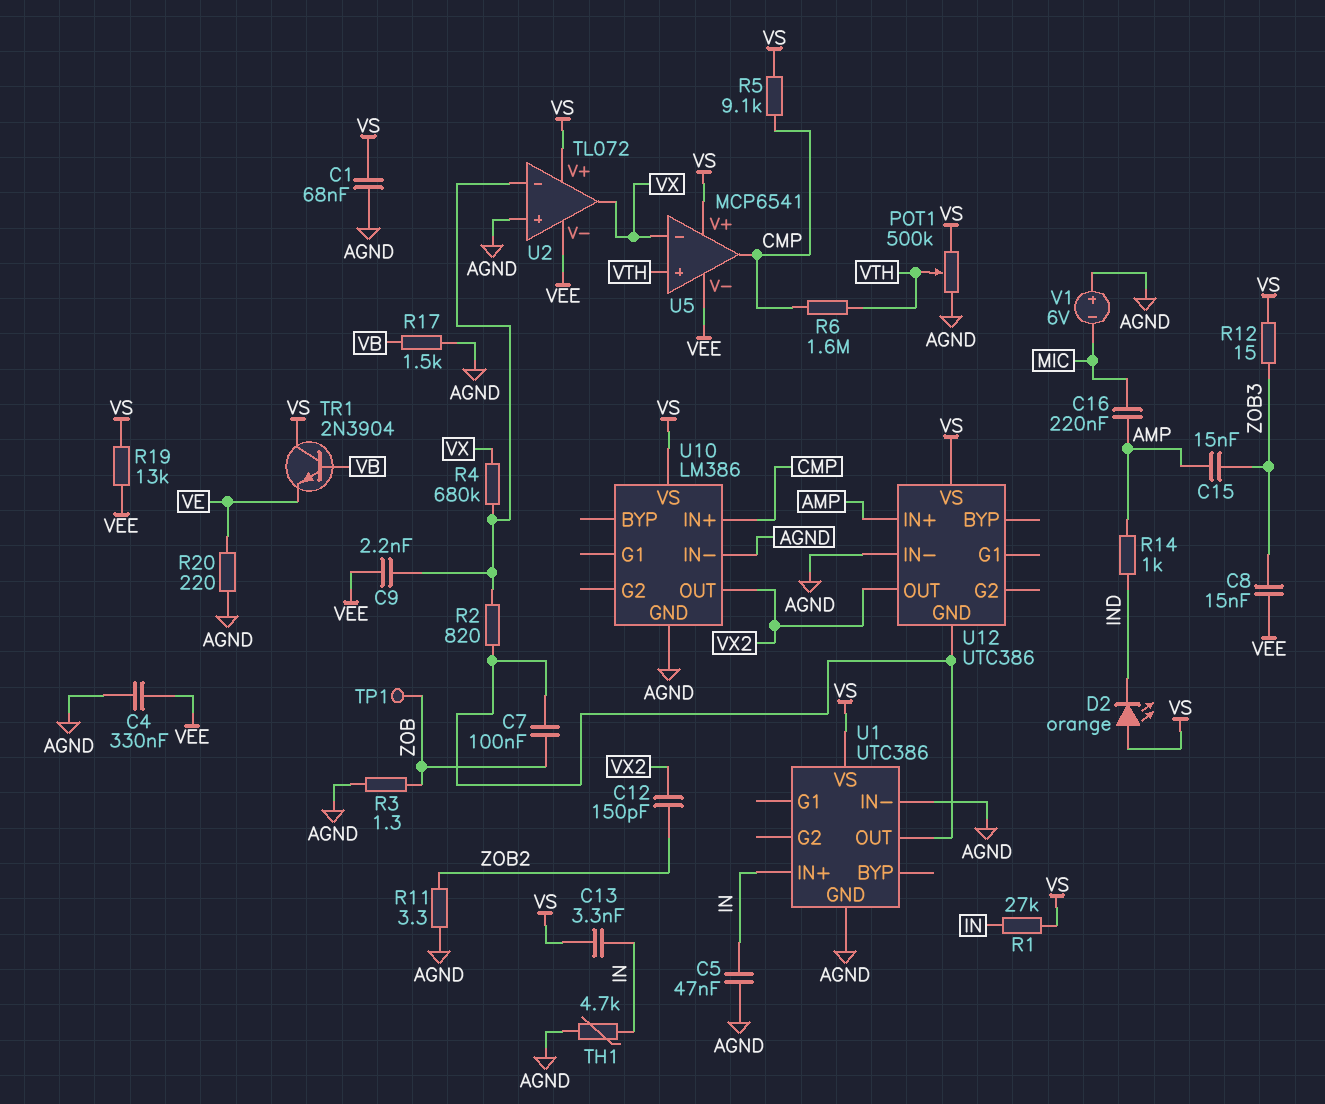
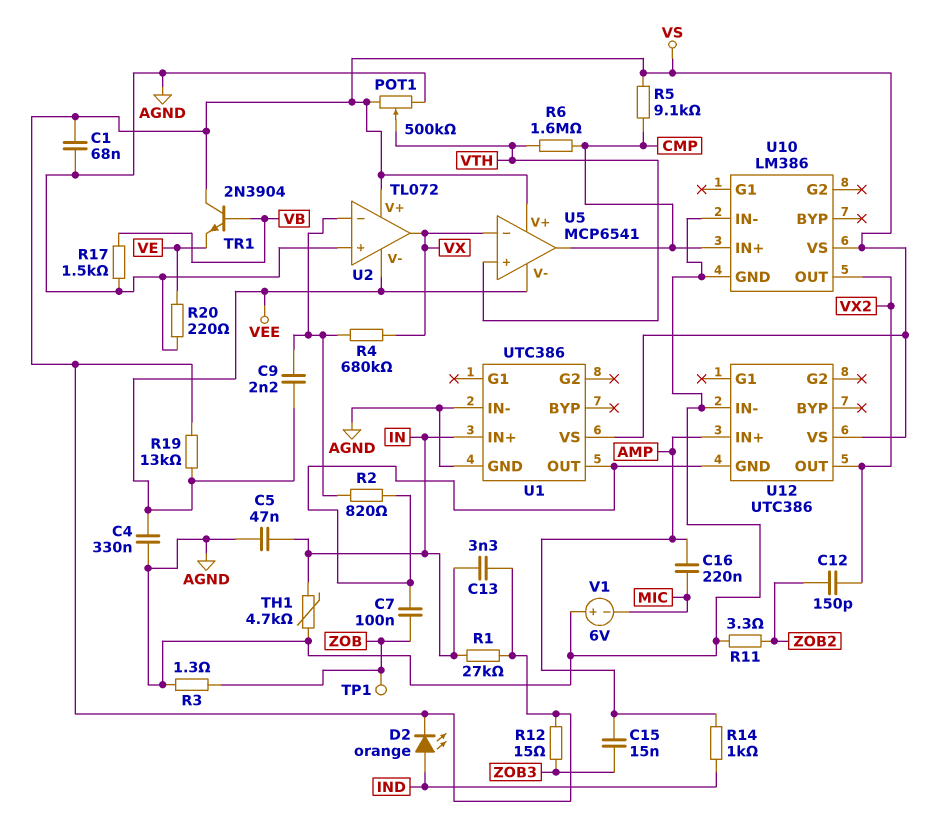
C8: 15nF (VEE, ZOB3) -> none
D2: LED orange (A VS, K IND) -> LED orange (A IND, K VS)

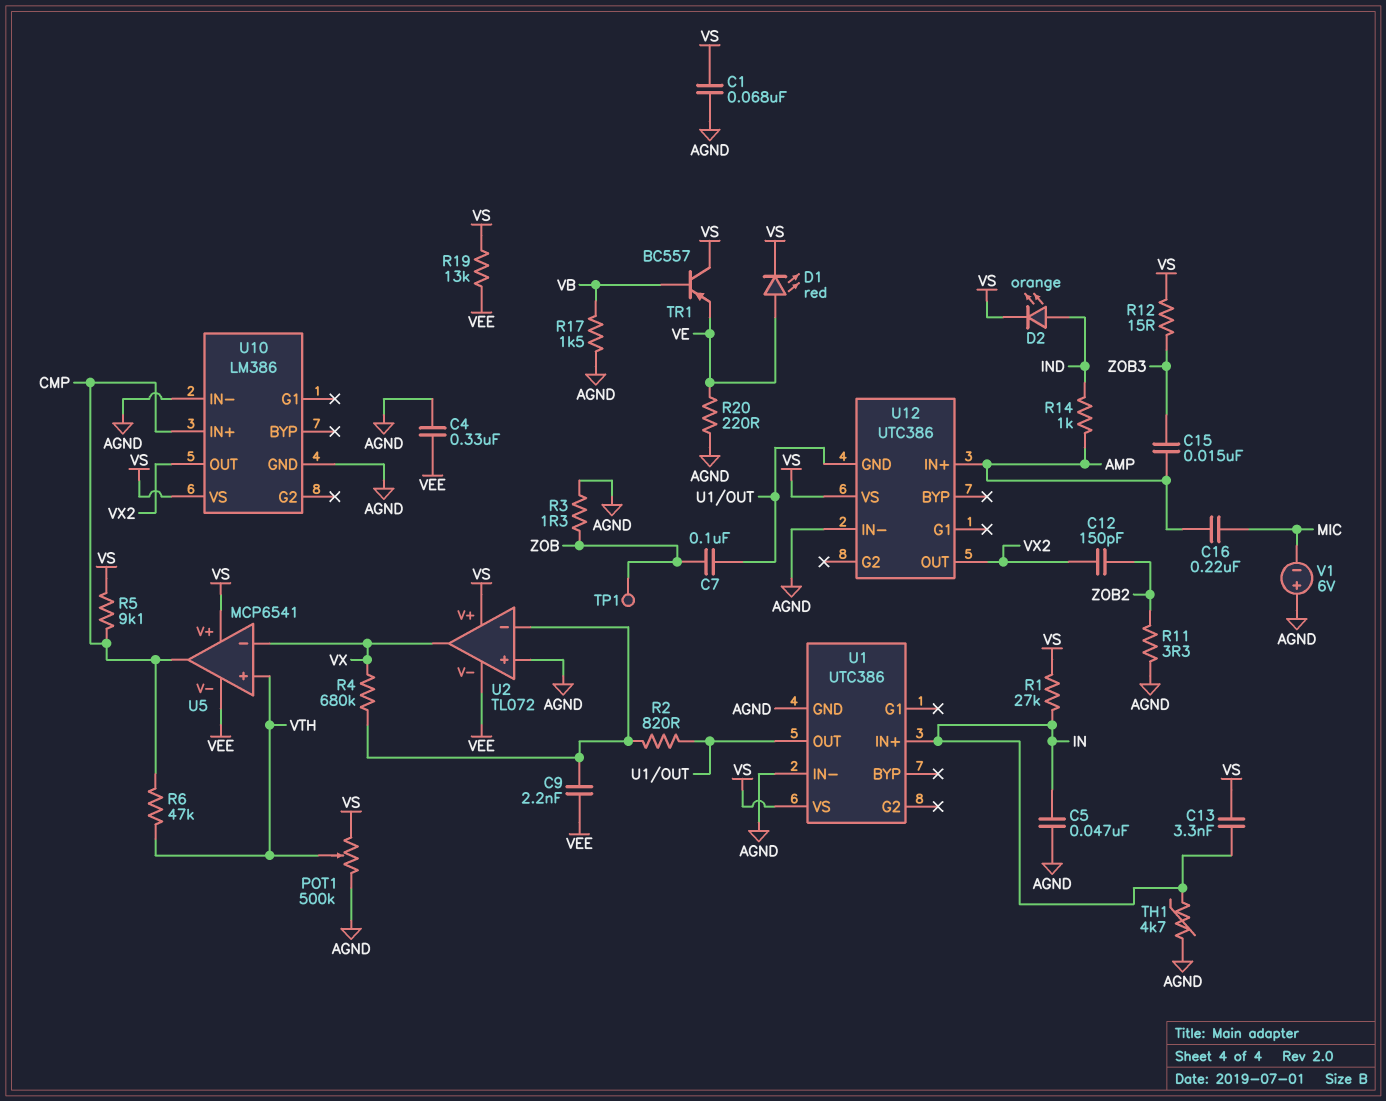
D1: none -> LED red (A VE, K VS)
R6: 1.6M (CMP, VTH) -> 47k (CMP, VTH)
TR1: NPN 2N3904 (B VB, C VS, E VE) -> PNP BC557 (B VB, C VS, E VE)

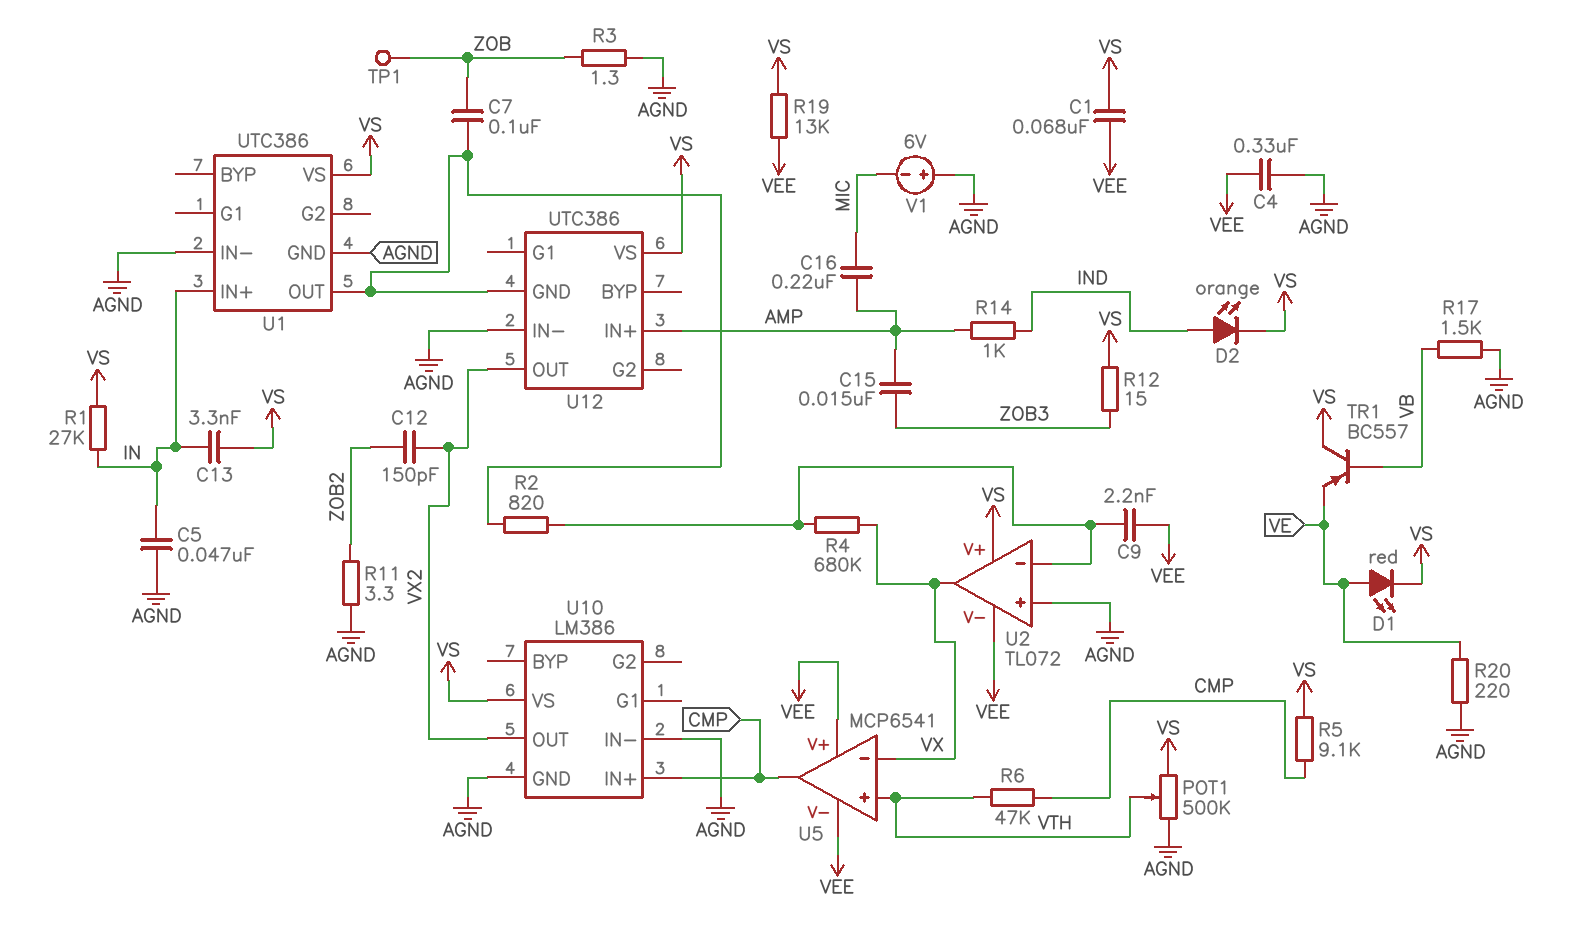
C1: 68nF (AGND, VS) -> 68nF (VEE, VS)
TH1: 4.7k (AGND, IN) -> none
U5 pin V+: VS -> VEE

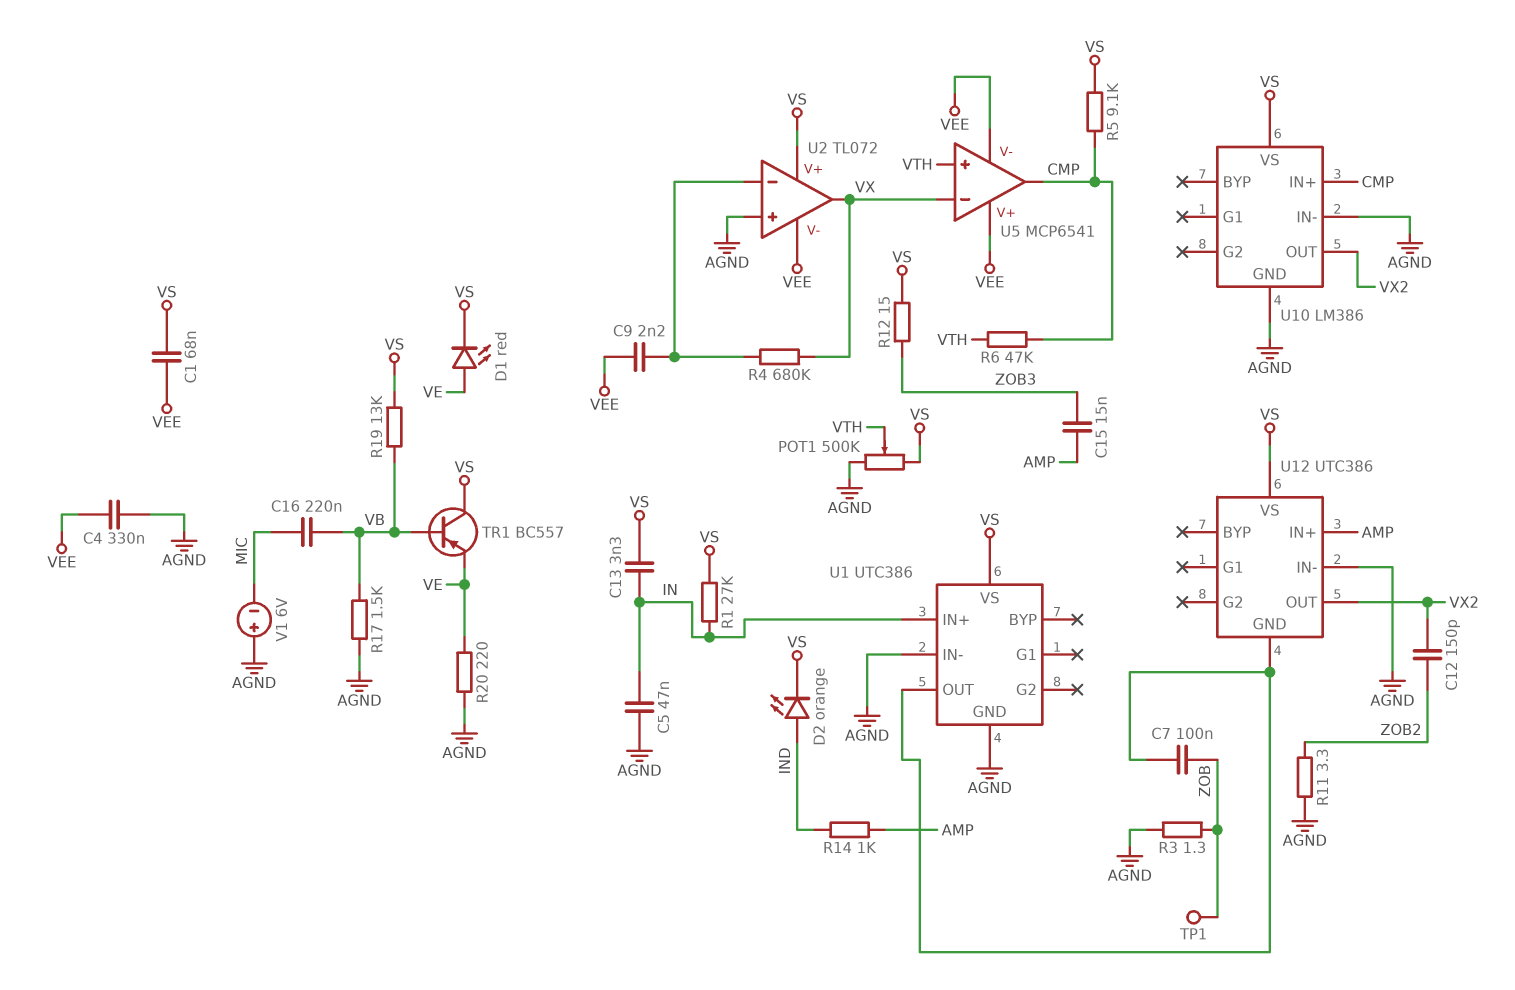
C16: 220nF (AMP, MIC) -> 220nF (MIC, VB)
R2: 820 (U1/OUT, U2/in-) -> none
R19: 13k (VEE, VS) -> 13k (VB, VS)

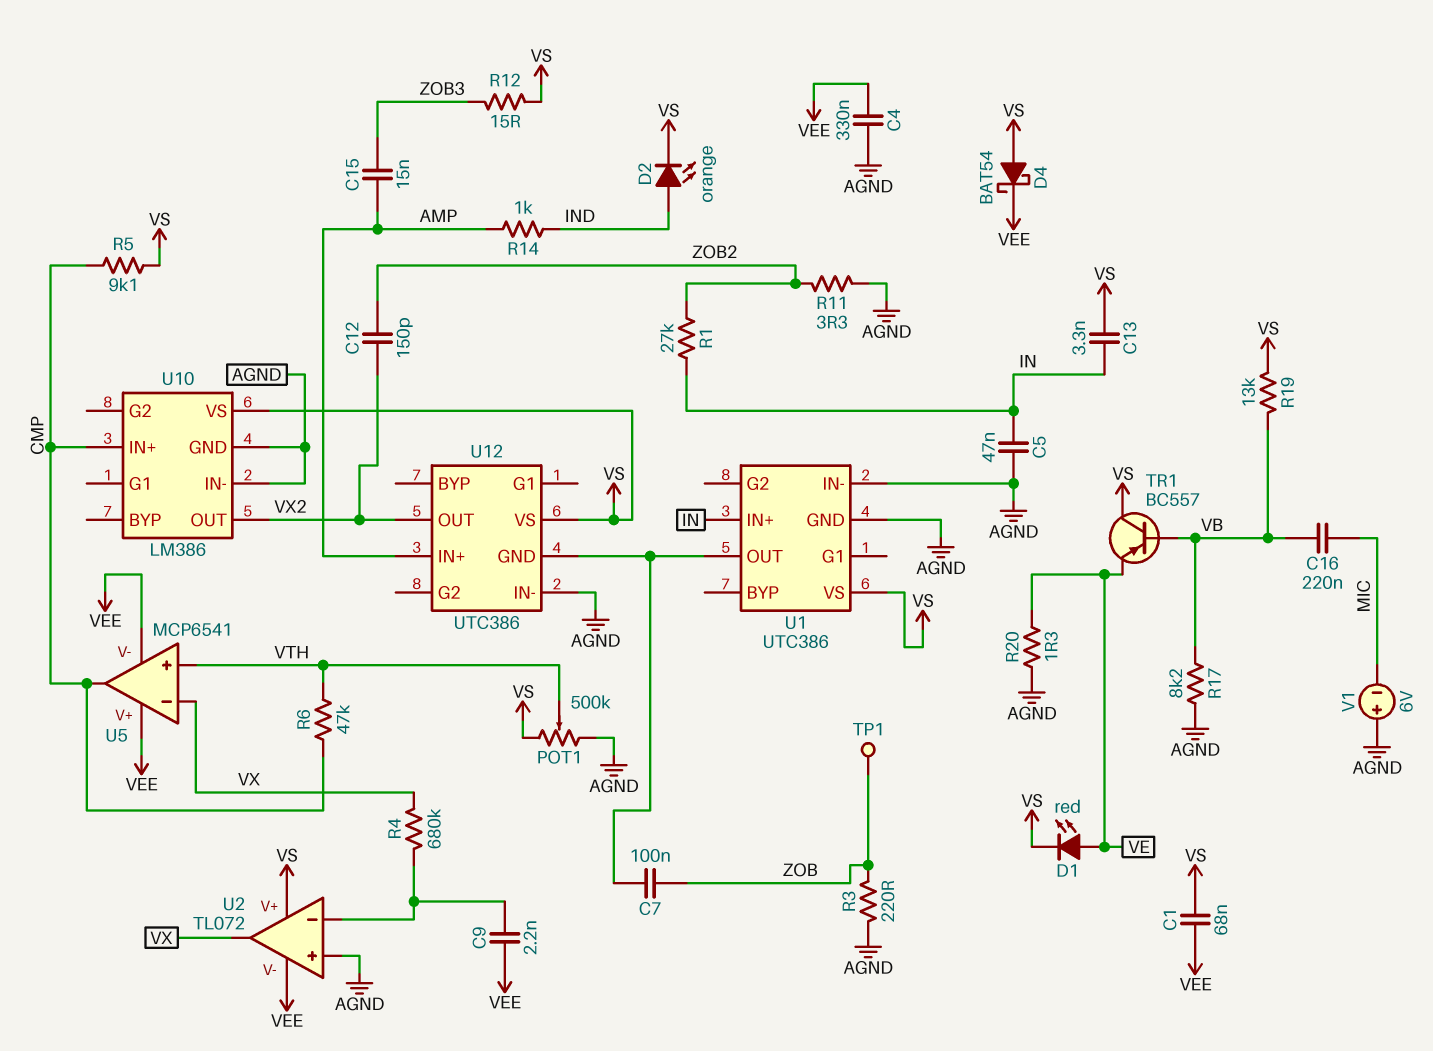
D4: none -> schottky BAT54 (A VS, K VEE)
R1: 27k (IN, VS) -> 27k (IN, ZOB2)
R3: 1.3 (AGND, ZOB) -> 220 (AGND, ZOB)
R17: 1.5k (AGND, VB) -> 8.2k (AGND, VB)
R20: 220 (AGND, VE) -> 1.3 (AGND, VE)

